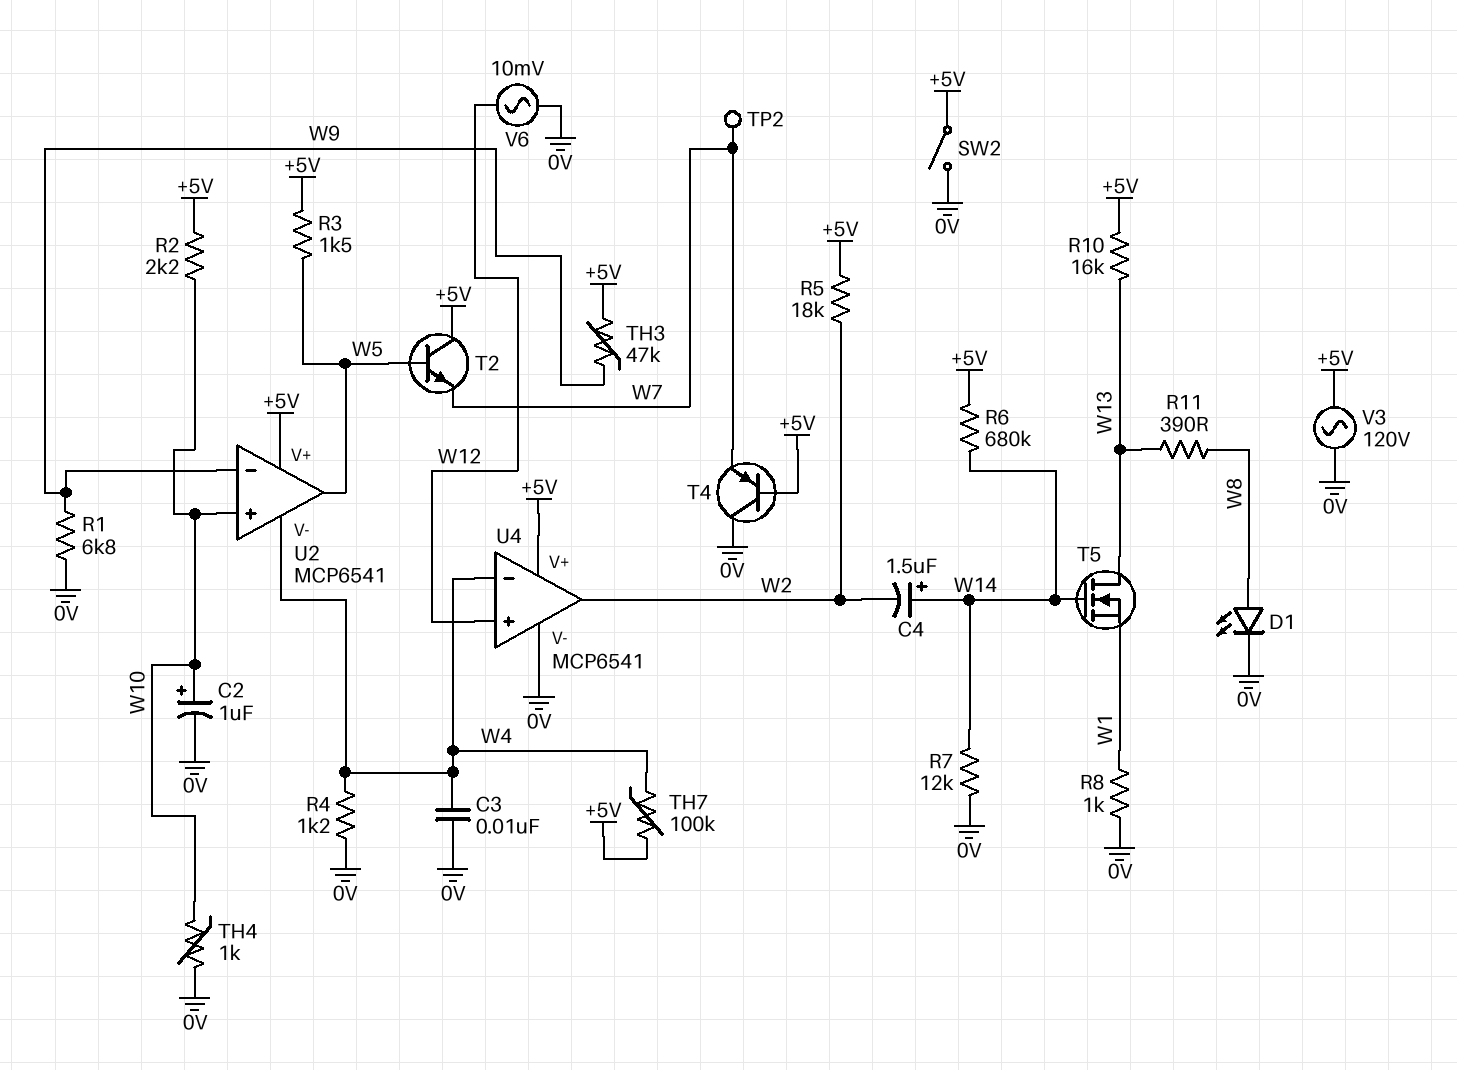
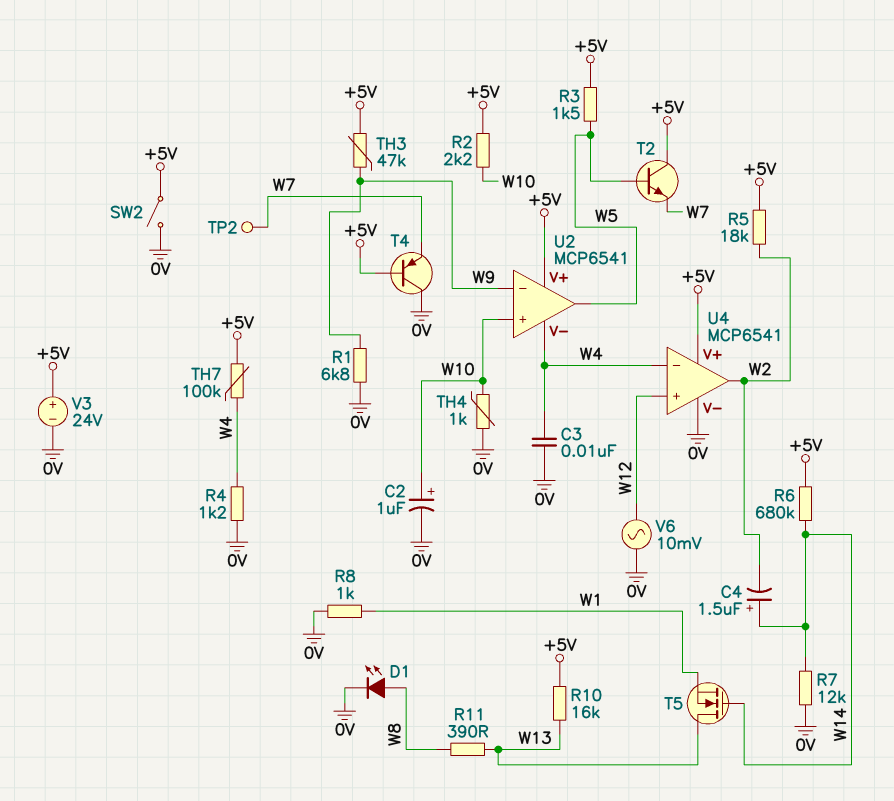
V3: AC 120V (+5V, 0V) -> 24V (plus +5V, minus 0V)

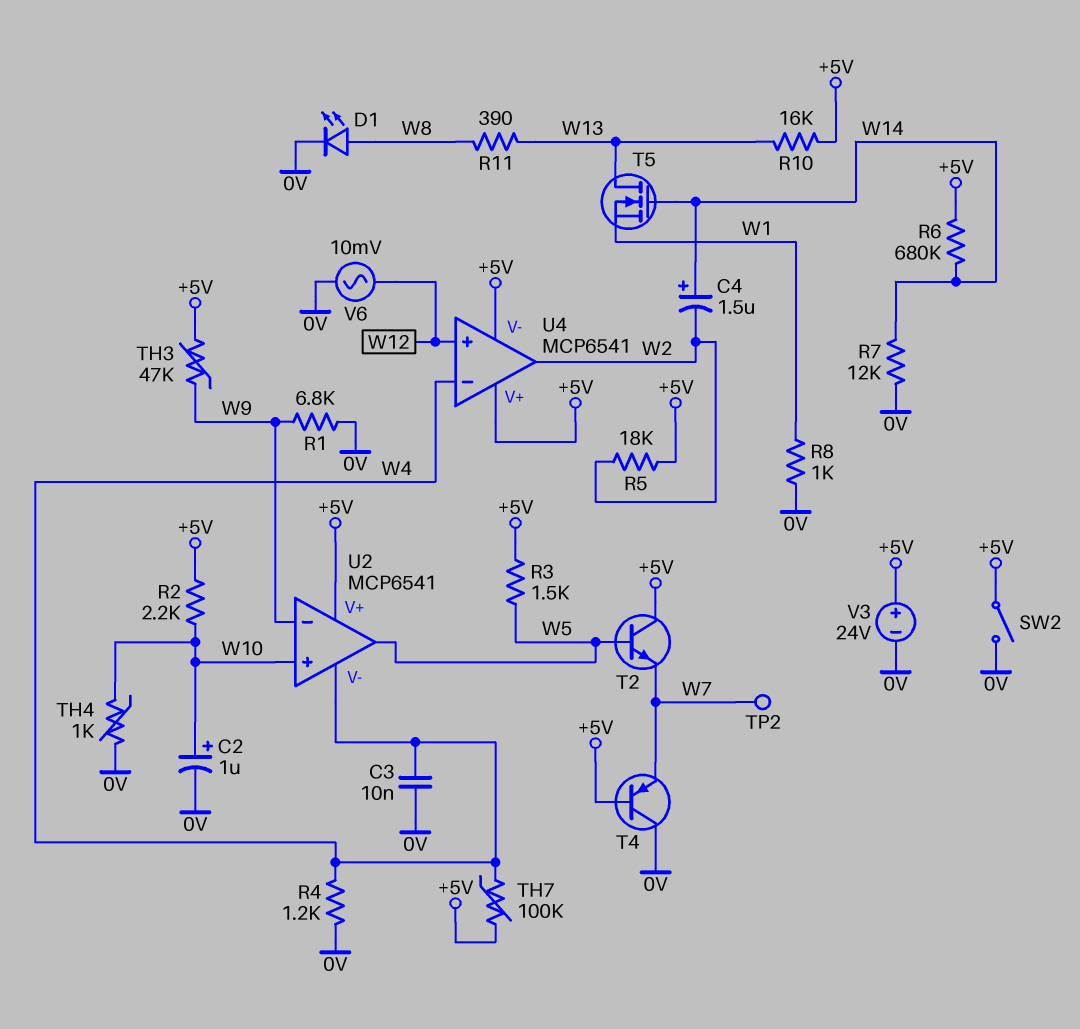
U4 pin V-: 0V -> +5V

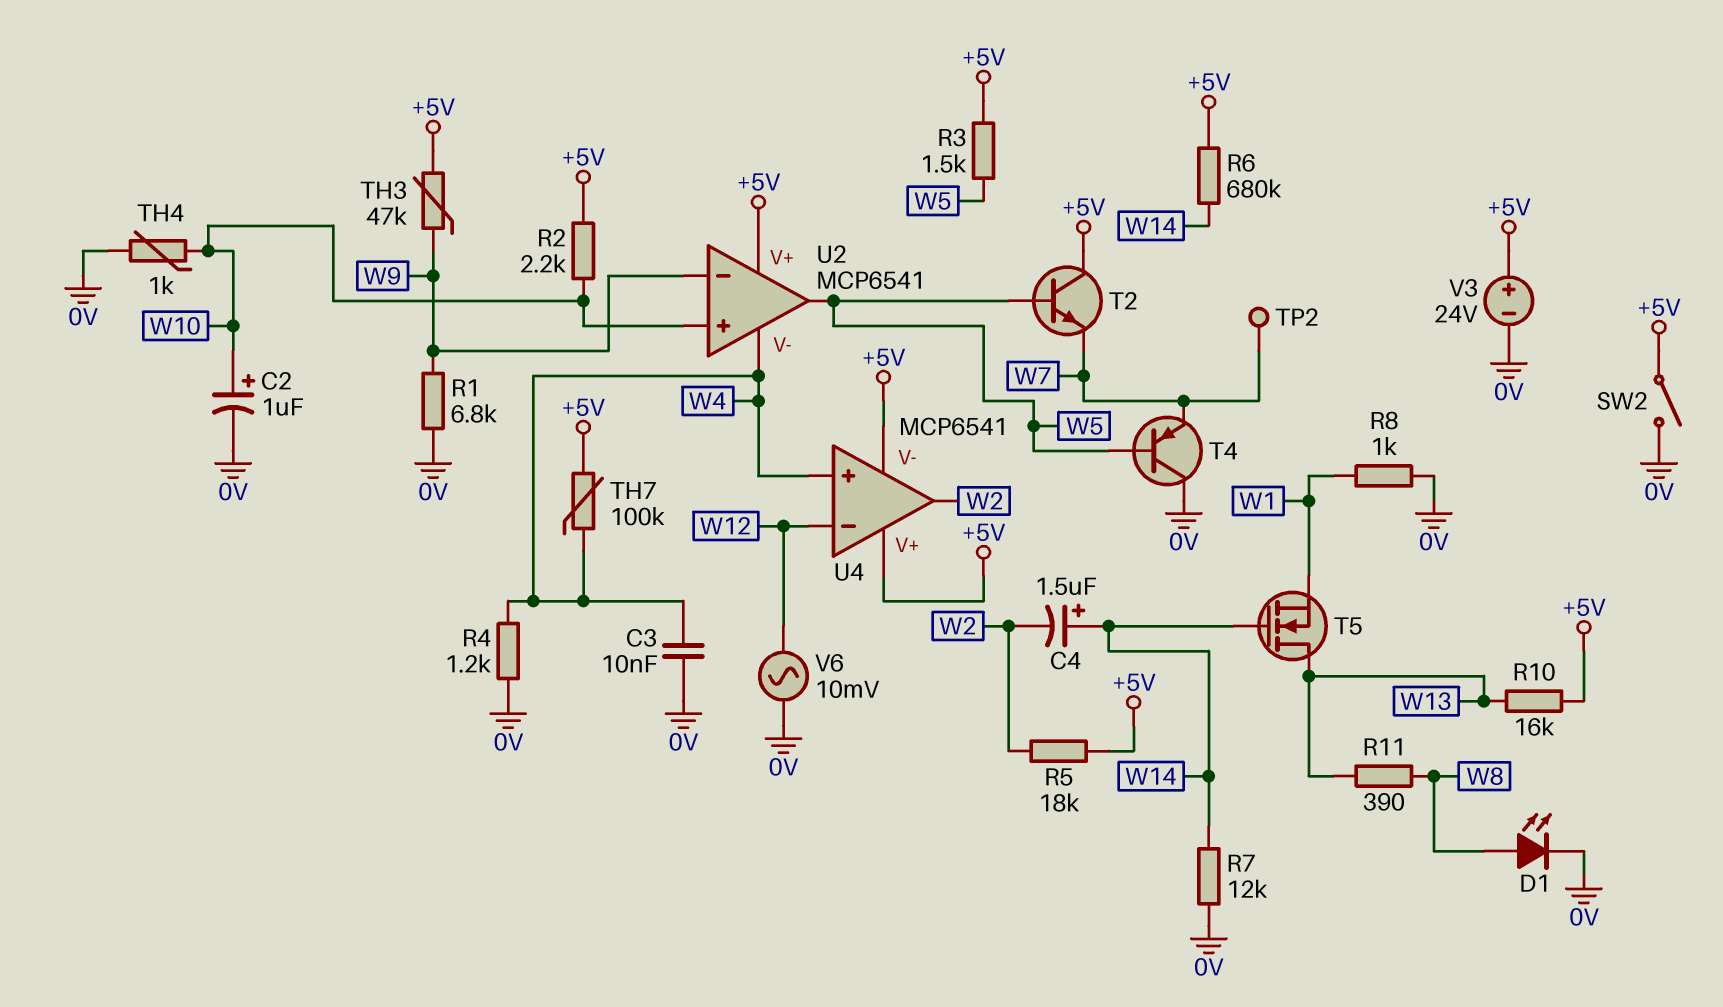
T4: PNP (B +5V, C 0V, E W7) -> PNP (B W5, C 0V, E W7)
U4 pin in+: W12 -> W4
U4 pin in-: W4 -> W12

